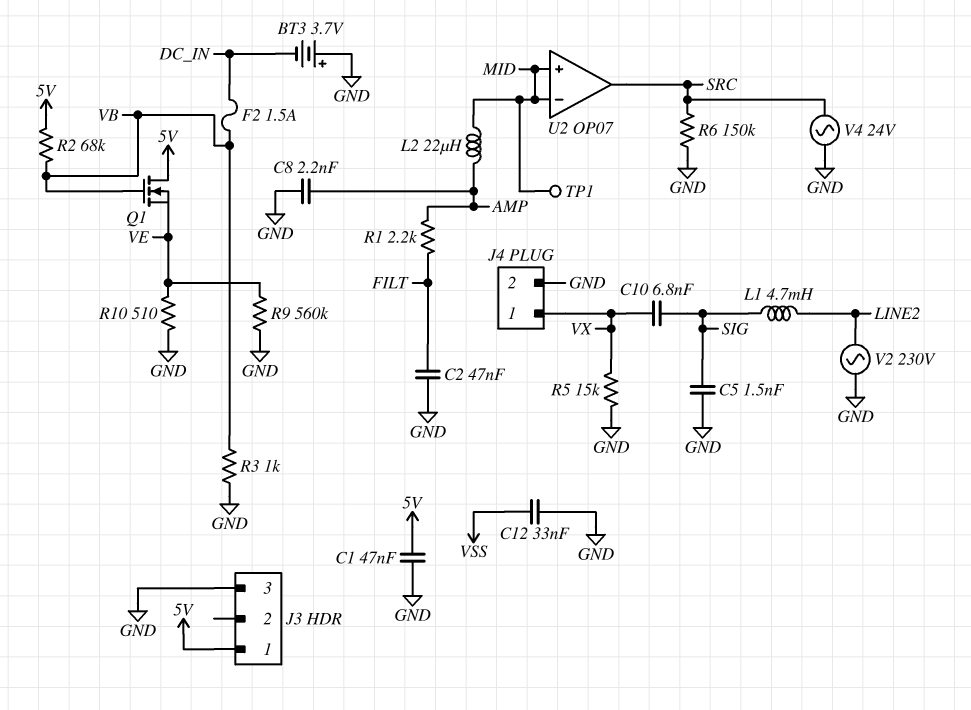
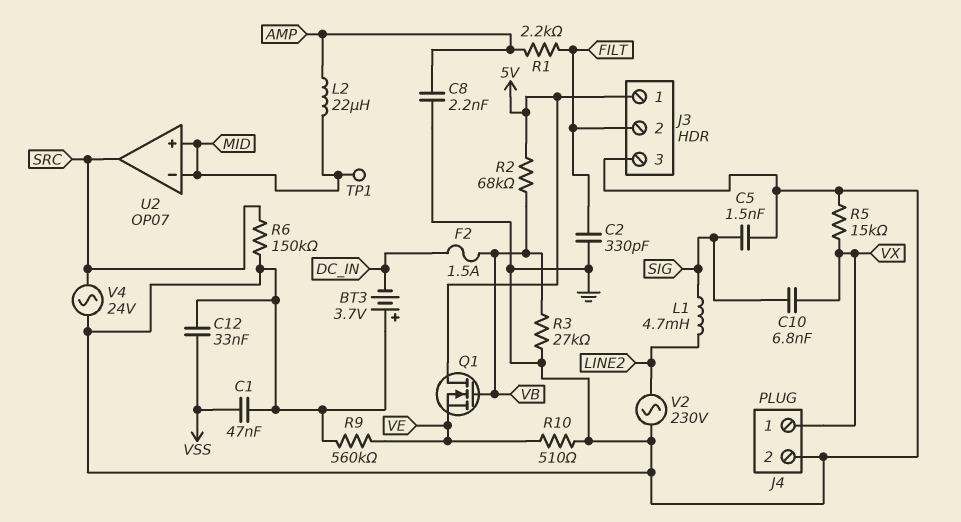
C1: 47nF (5V, GND) -> 47nF (GND, VSS)
C2: 47nF (FILT, GND) -> 330pF (FILT, GND)
J3 pin 2: none -> FILT
R3: 1k (GND, VB) -> 27k (GND, VB)

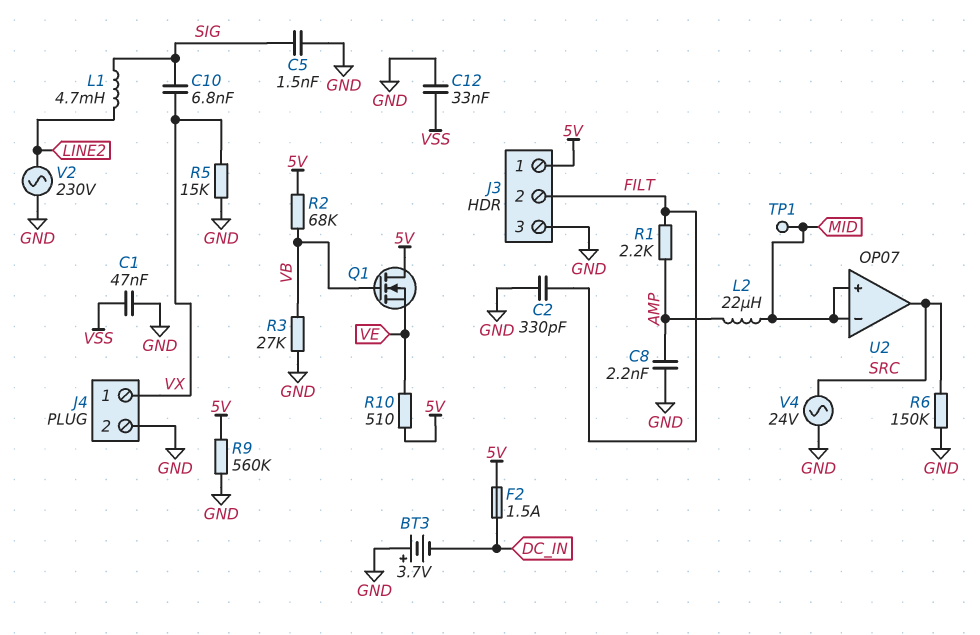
F2: 1.5A (DC_IN, VB) -> 1.5A (5V, DC_IN)
R9: 560k (GND, VE) -> 560k (5V, GND)
R10: 510 (GND, VE) -> 510 (5V, VE)

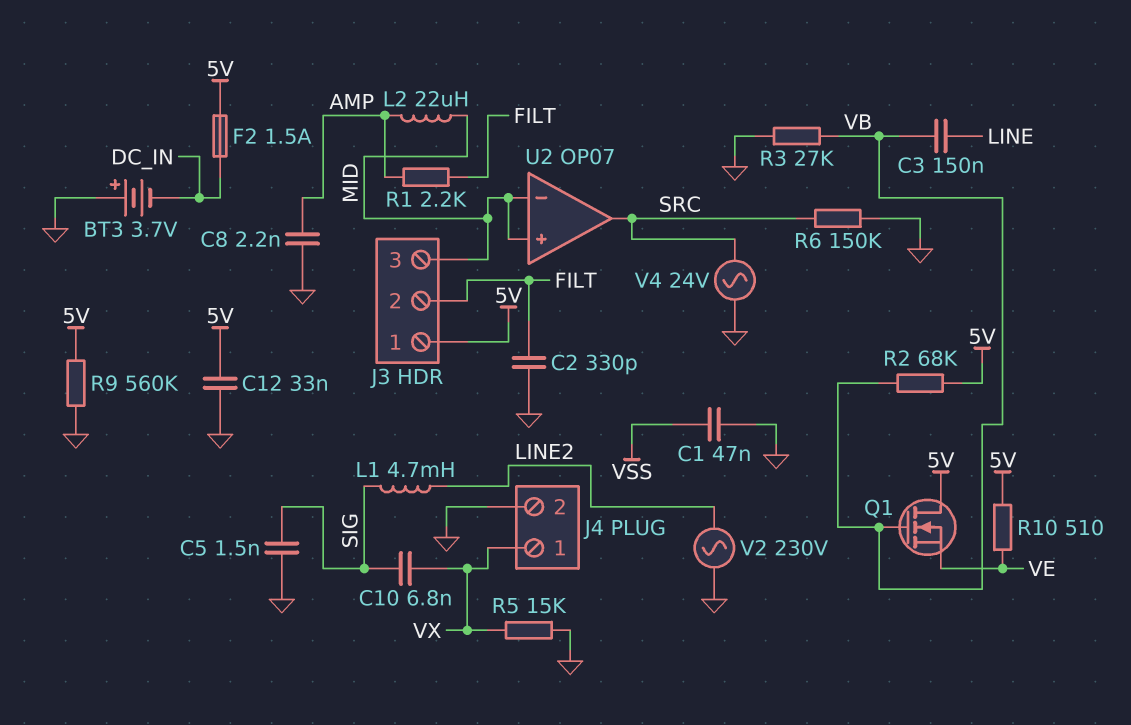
C3: none -> 150nF (LINE, VB)
C12: 33nF (GND, VSS) -> 33nF (5V, GND)
J3 pin 3: GND -> MID
TP1: test point (MID) -> none

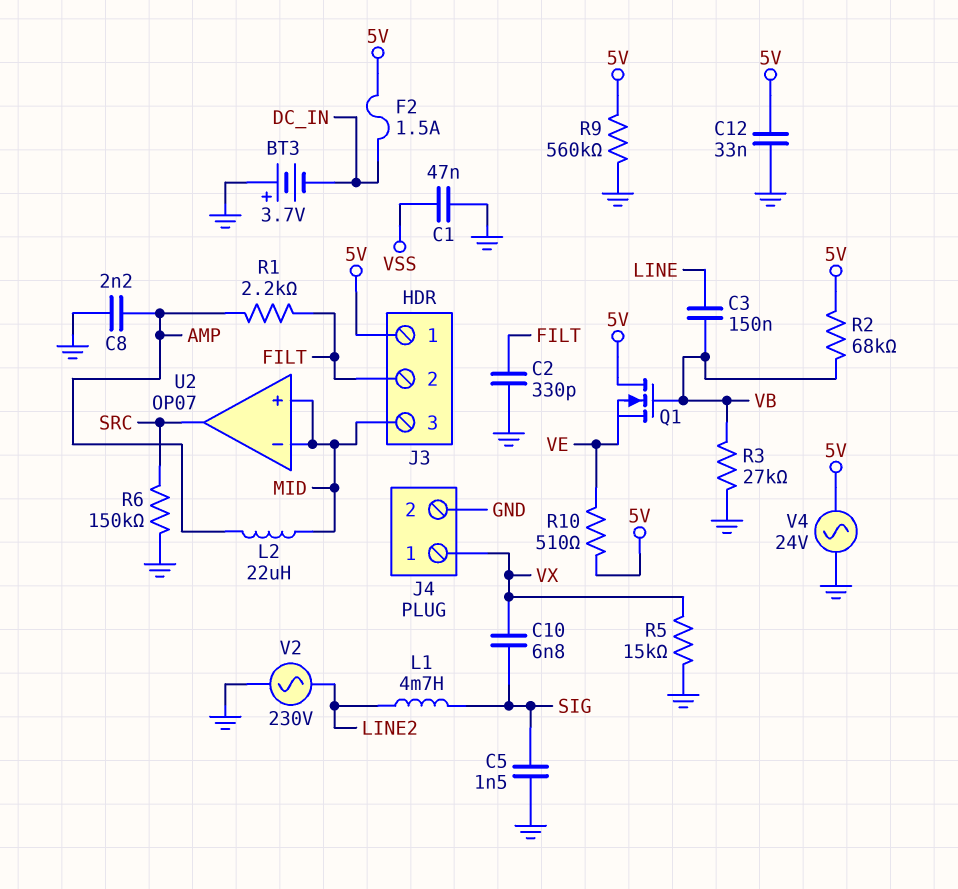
V4: AC 24V (GND, SRC) -> AC 24V (5V, GND)

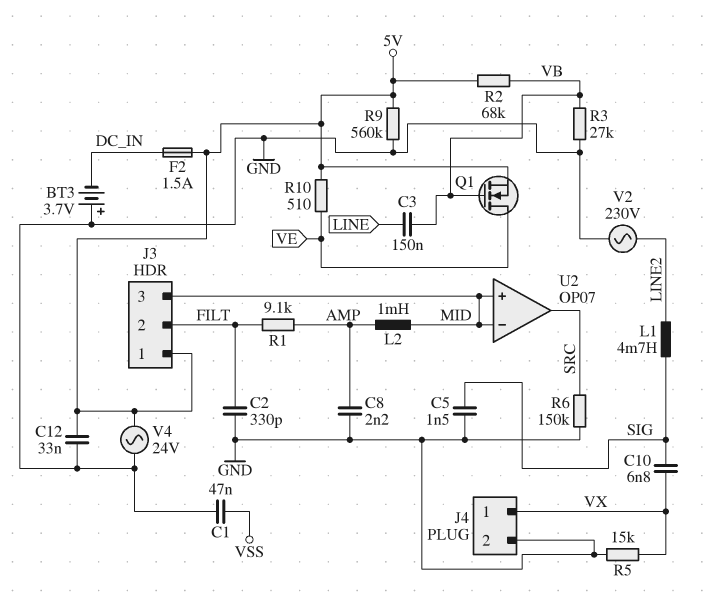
L2: 22uH (AMP, MID) -> 1mH (AMP, MID)
Q1: NMOS (G VB, D 5V, S VE) -> NMOS (G VB, D VE, S 5V)
R1: 2.2k (AMP, FILT) -> 9.1k (AMP, FILT)

